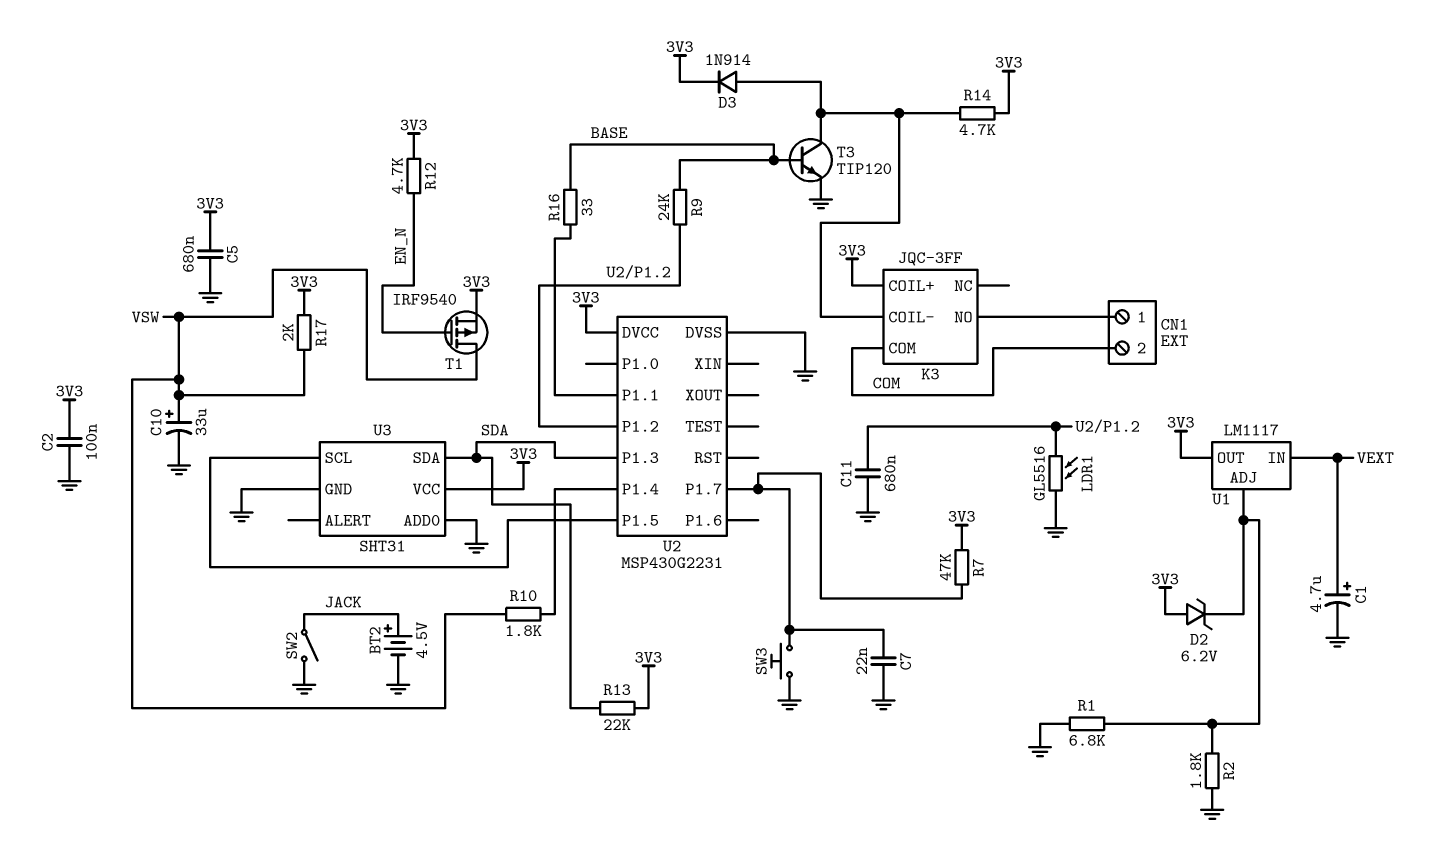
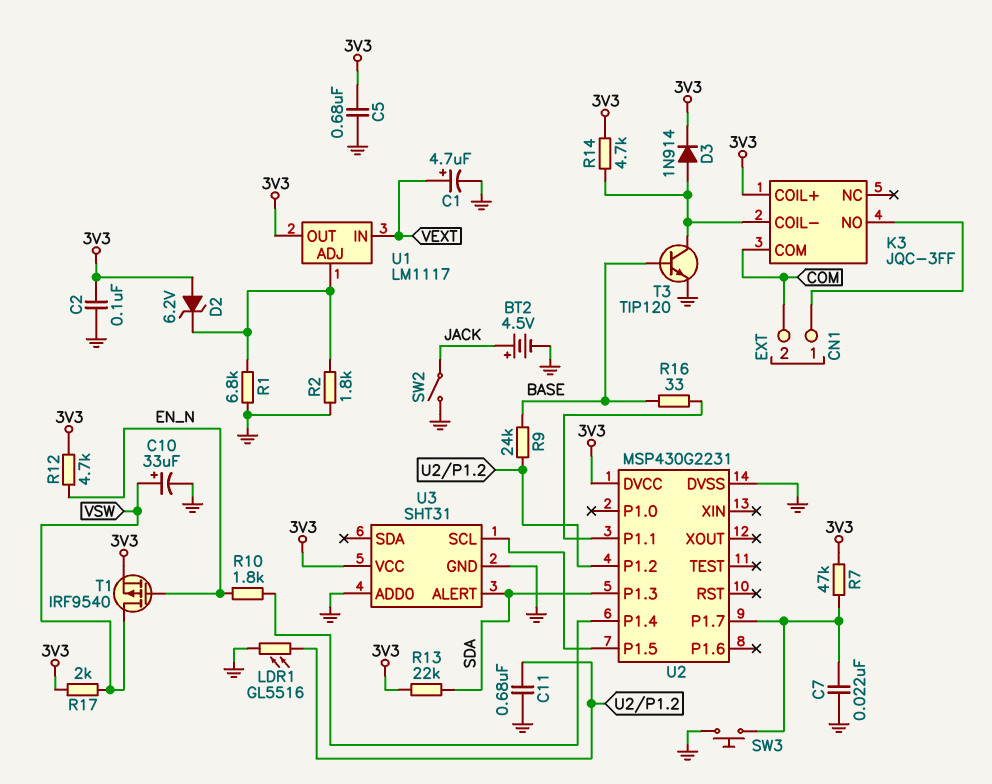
R10: 1.8k (U2/P1.4, VSW) -> 1.8k (EN_N, U2/P1.4)
U3 pin ALERT: none -> SDA
U3 pin SDA: SDA -> none

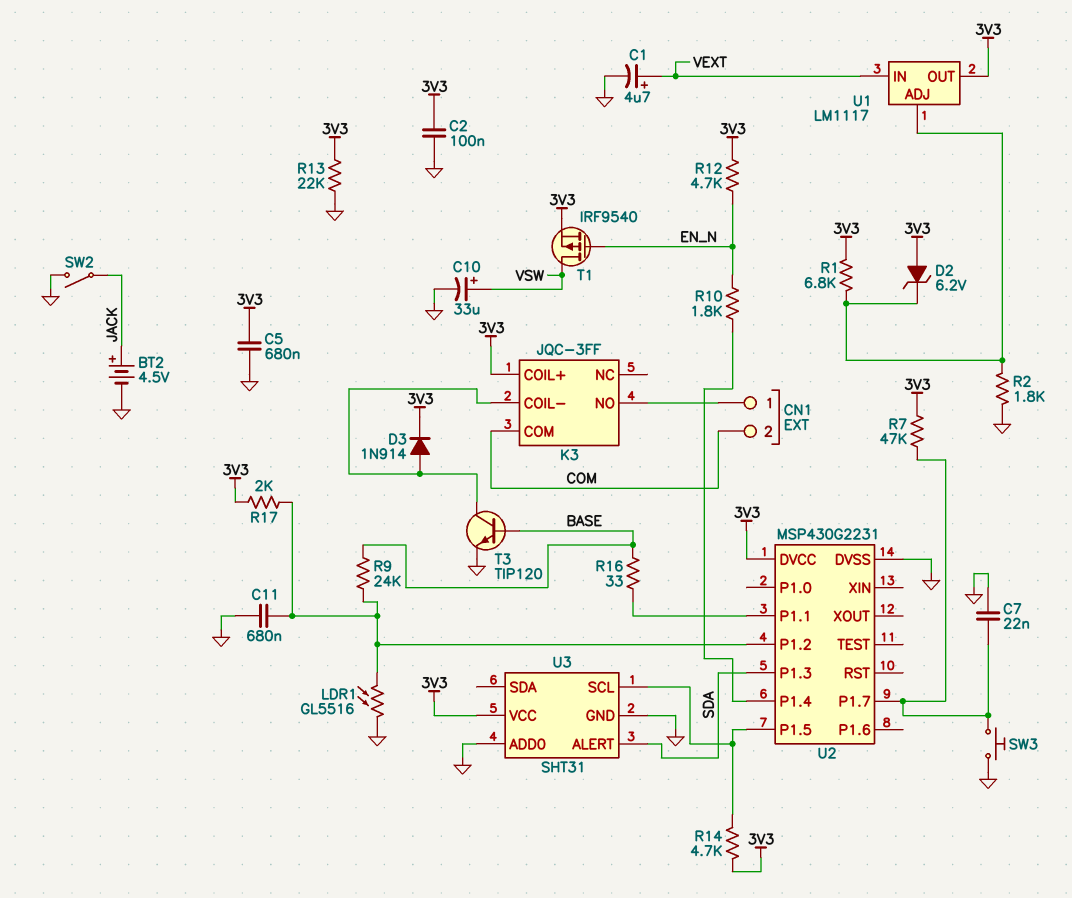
R1: 6.8k (GND, U1/ADJ) -> 6.8k (3V3, U1/ADJ)
R13: 22k (3V3, SDA) -> 22k (3V3, GND)
R14: 4.7k (3V3, K3/COIL-) -> 4.7k (3V3, U2/P1.5)
R17: 2k (3V3, VSW) -> 2k (3V3, U2/P1.2)

